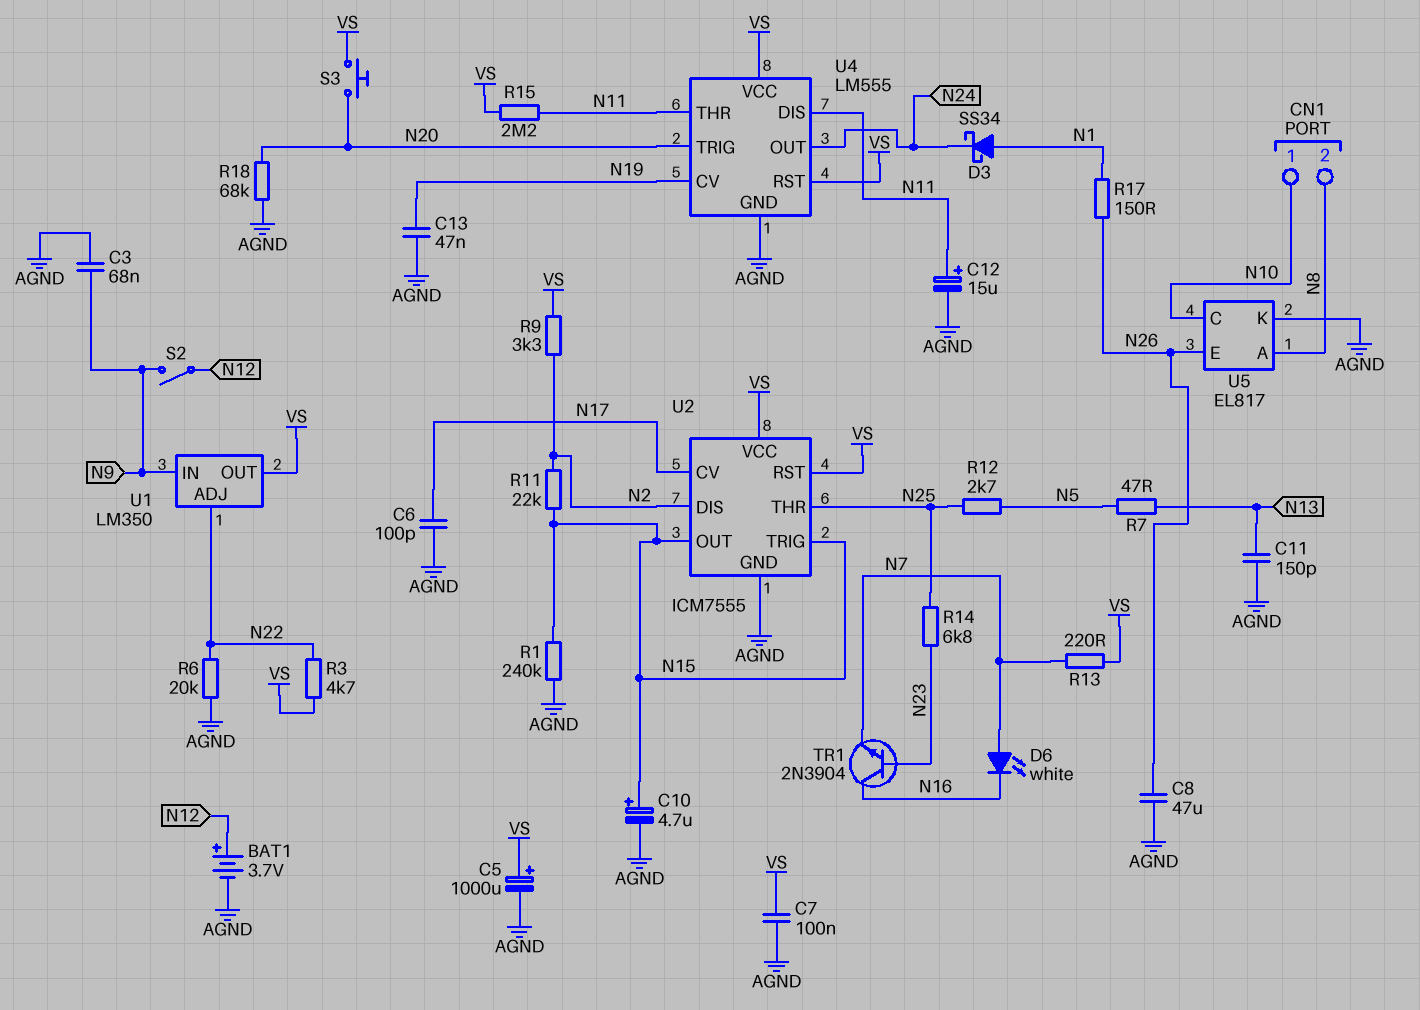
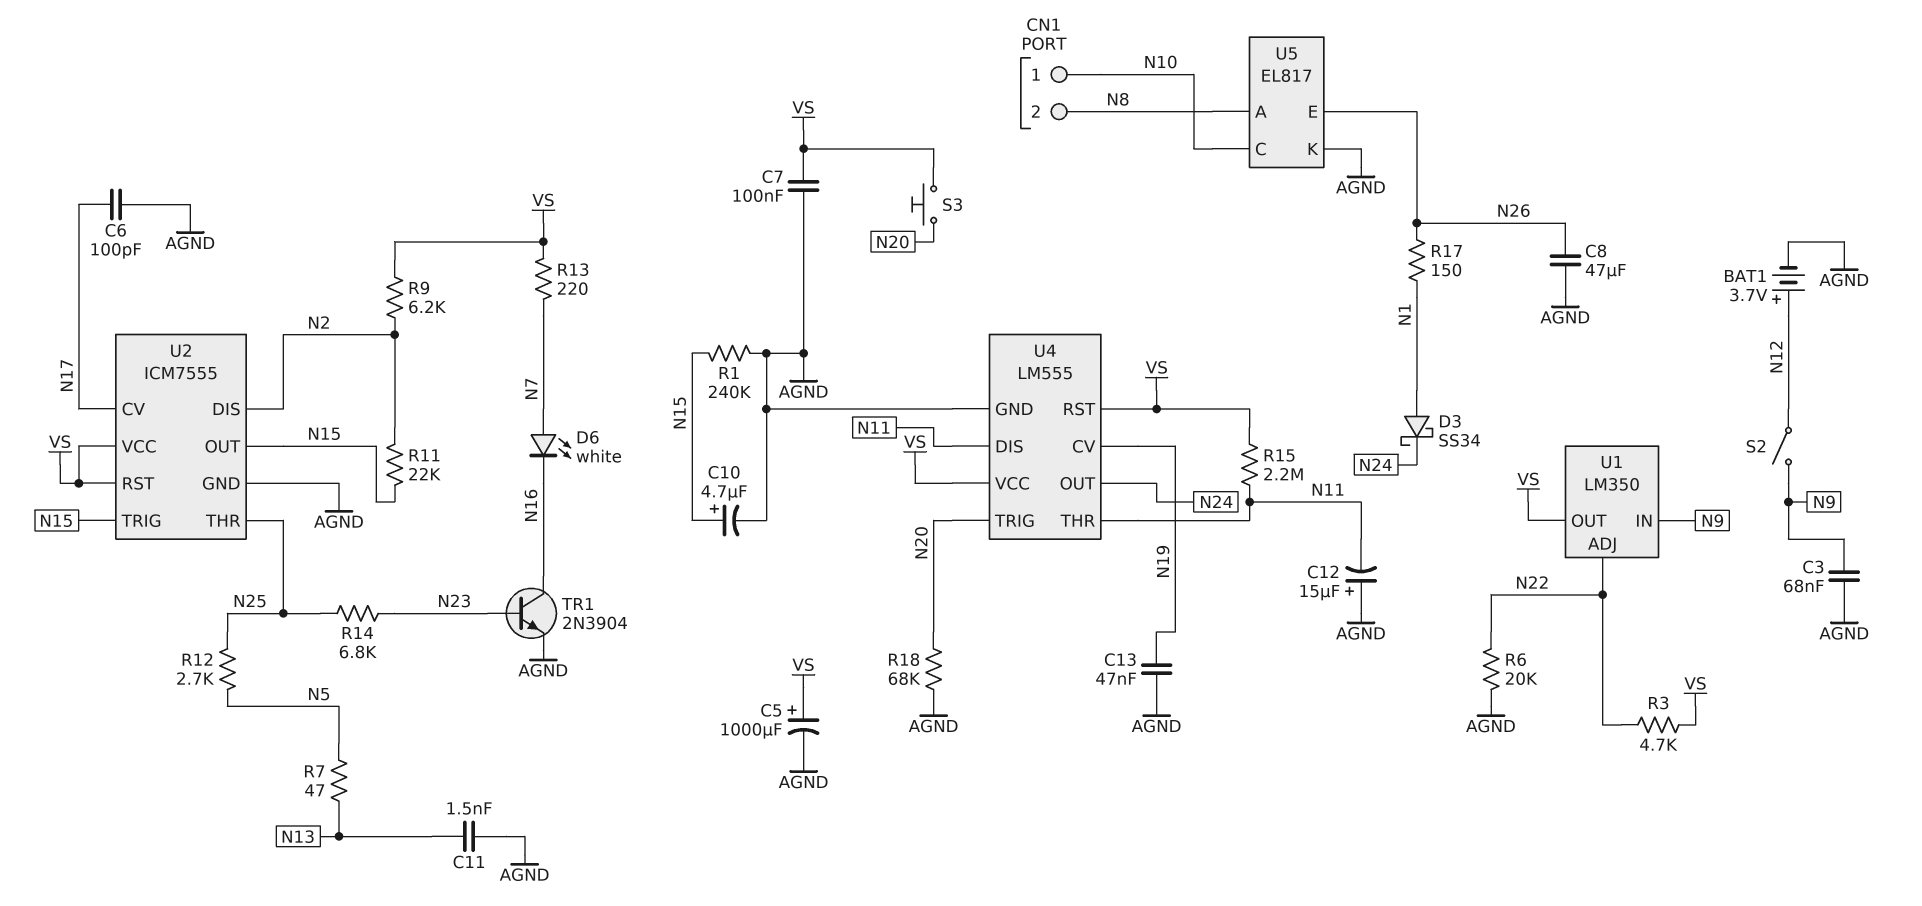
C11: 150pF (AGND, N13) -> 1.5nF (AGND, N13)
C12: 15uF (plus N11, minus AGND) -> 15uF (plus AGND, minus N11)
R9: 3.3k (N2, VS) -> 6.2k (N2, VS)
TR1: NPN 2N3904 (B N23, C N16, E N7) -> NPN 2N3904 (B N23, C N16, E AGND)

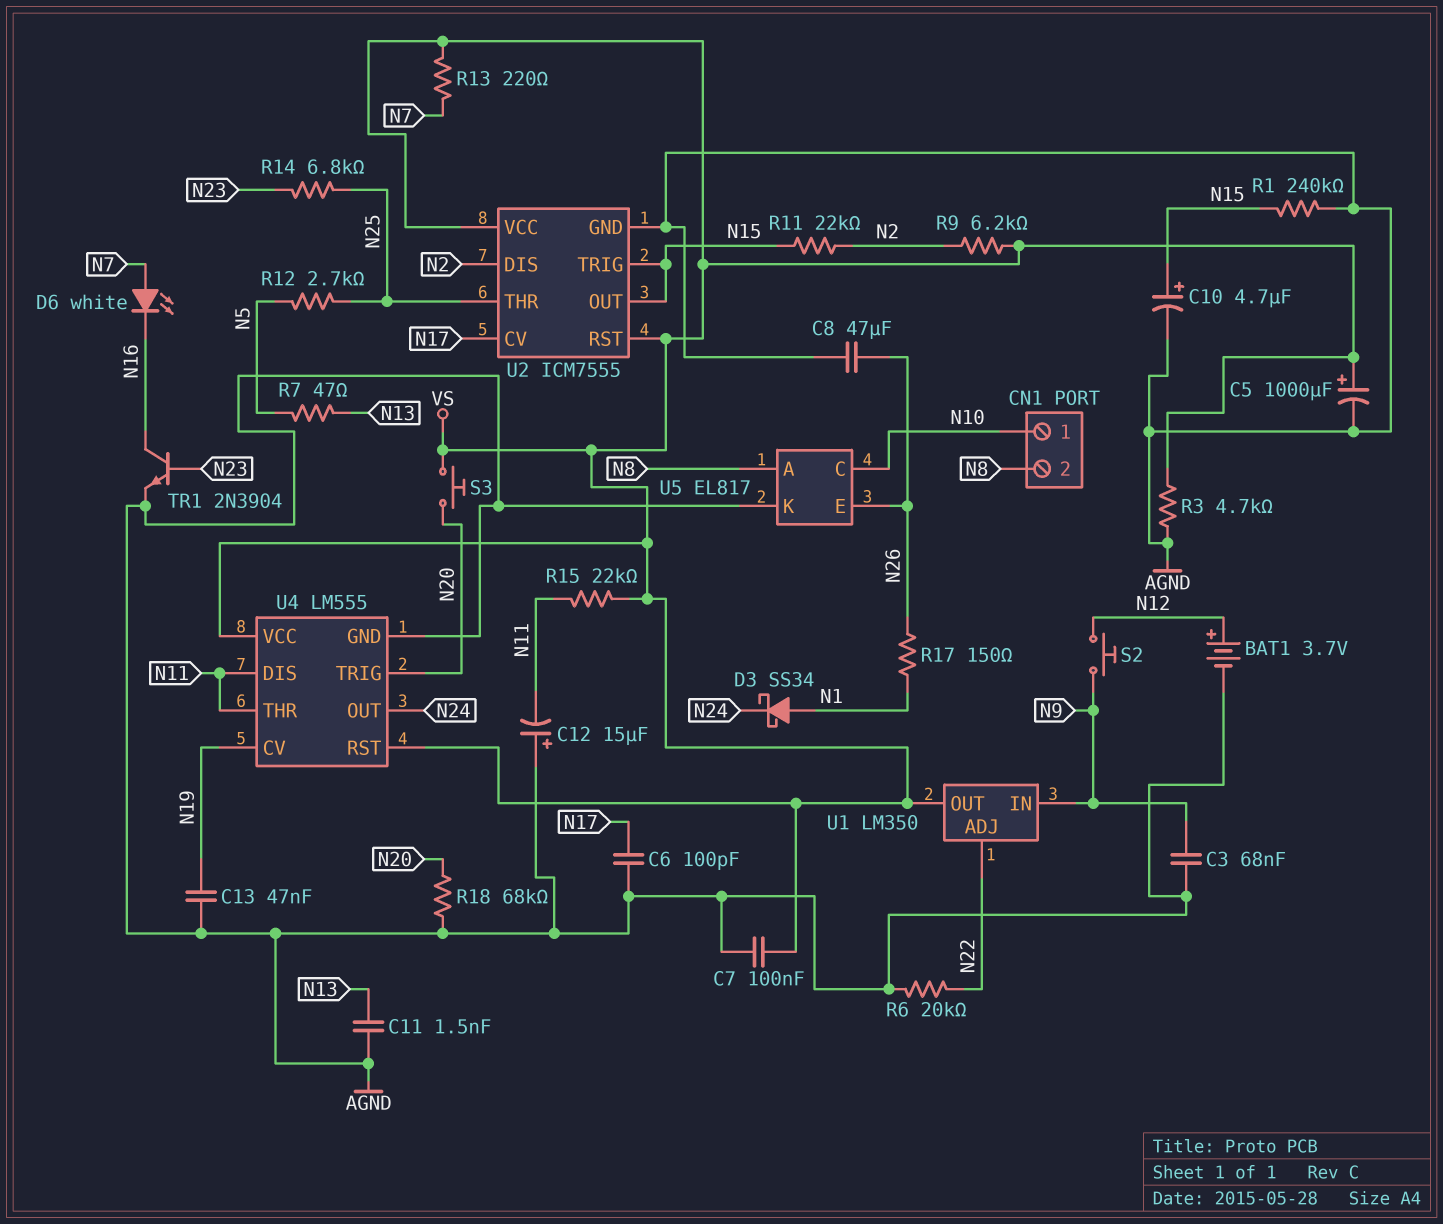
R3: 4.7k (N22, VS) -> 4.7k (AGND, VS)
R15: 2.2M (N11, VS) -> 22k (N11, VS)
S2: switch (N9, N12) -> button (N9, N12)

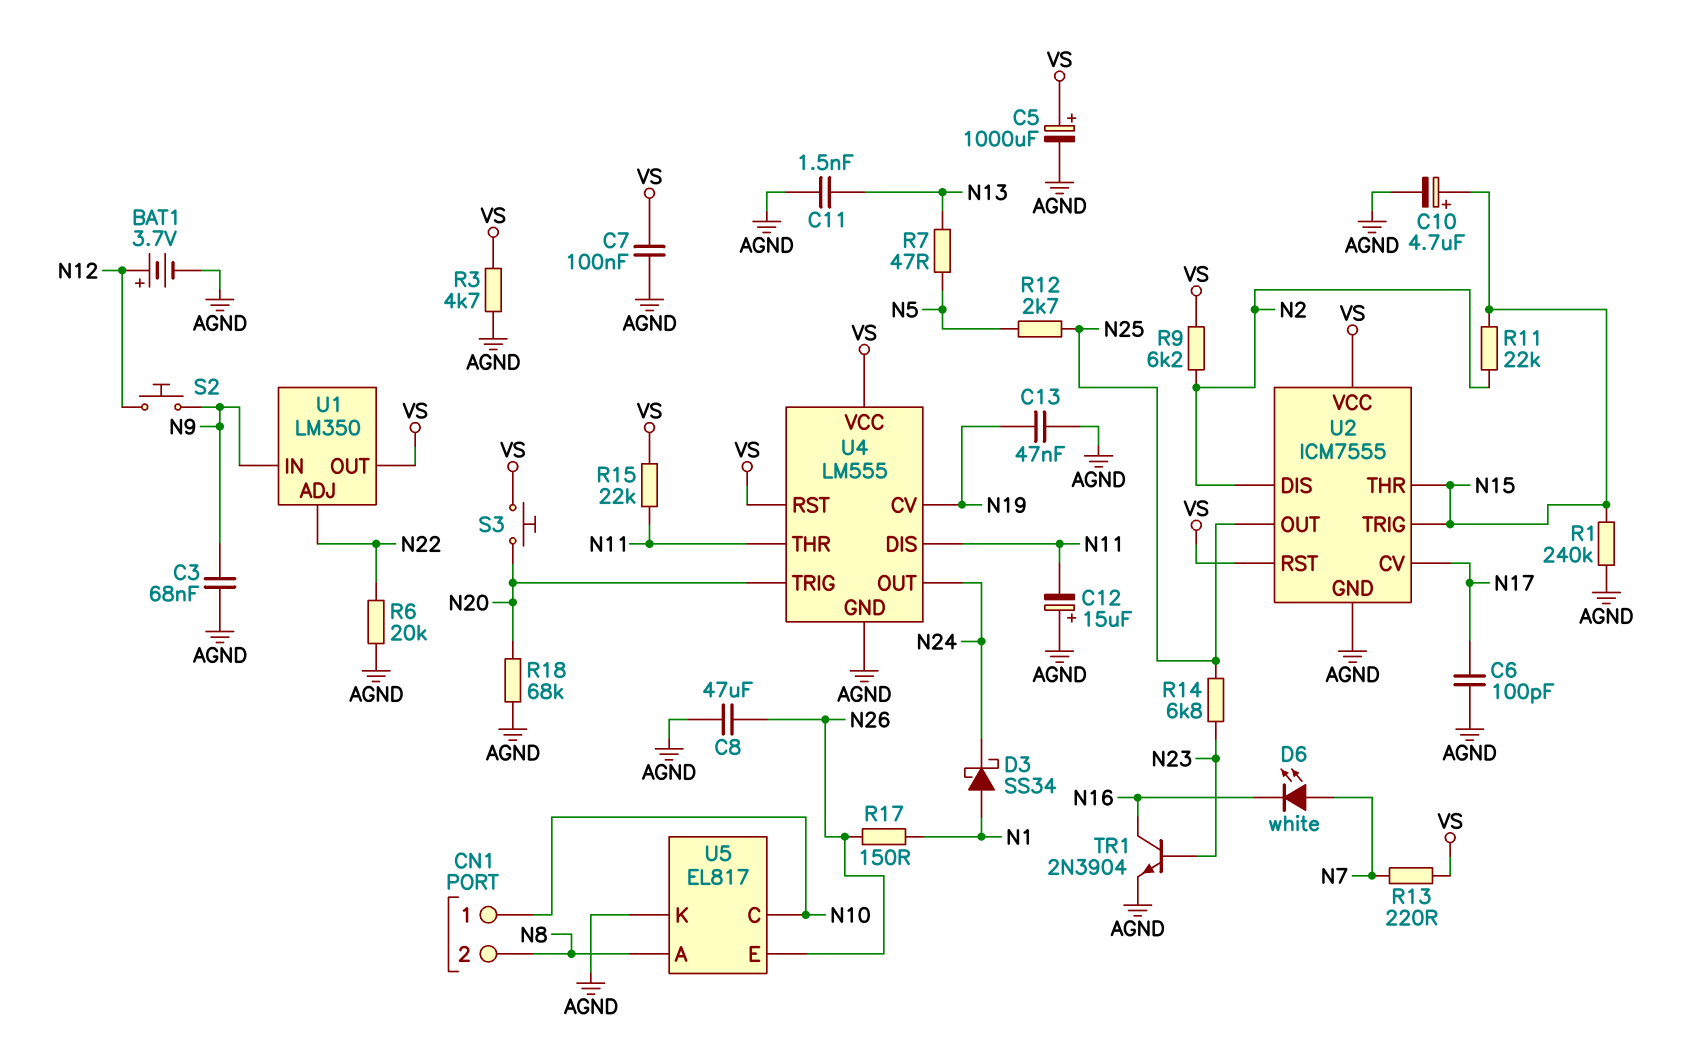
U2 pin OUT: N15 -> N25
U2 pin THR: N25 -> N15

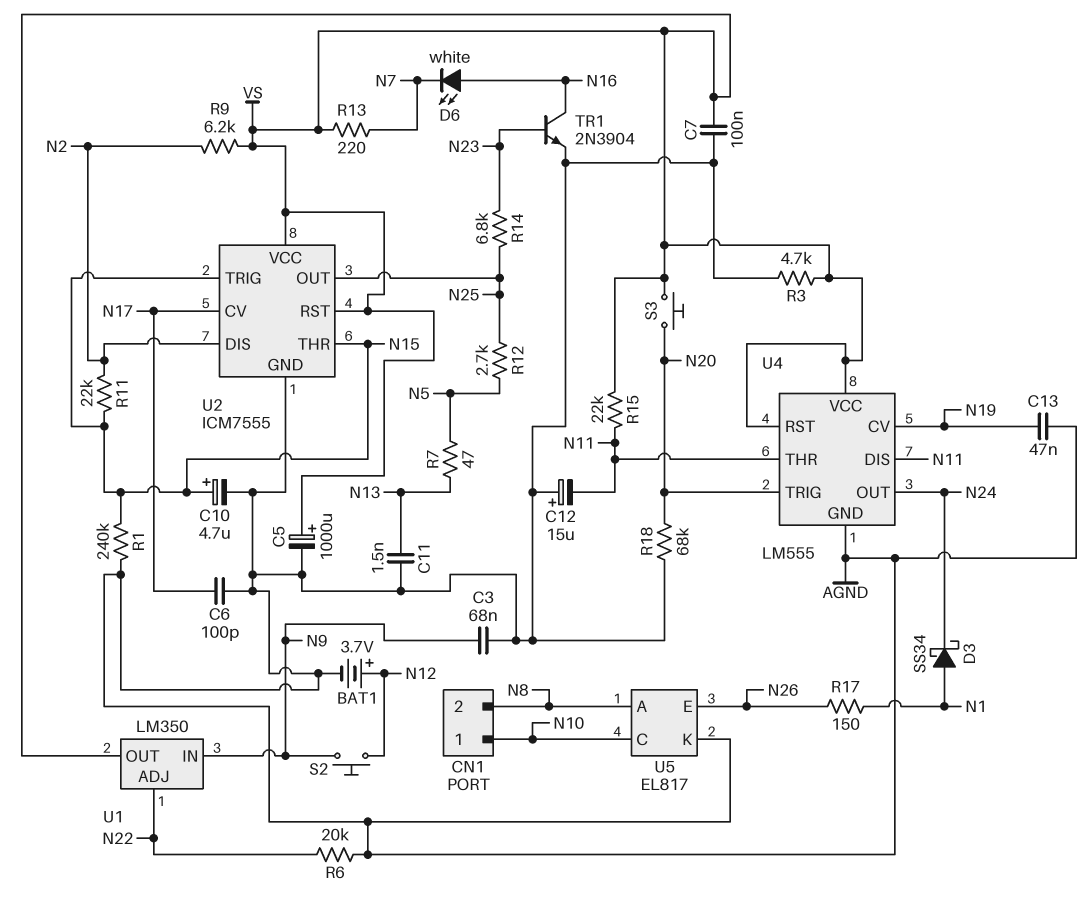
C8: 47uF (AGND, N26) -> none
D6: LED white (A N7, K N16) -> LED white (A N16, K N7)

